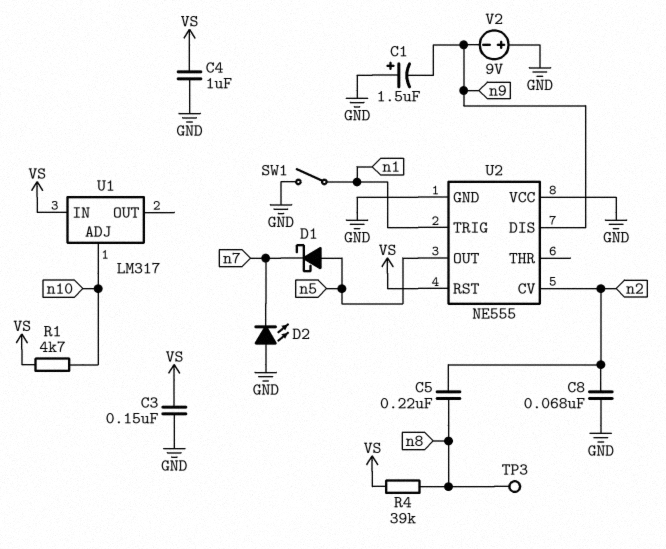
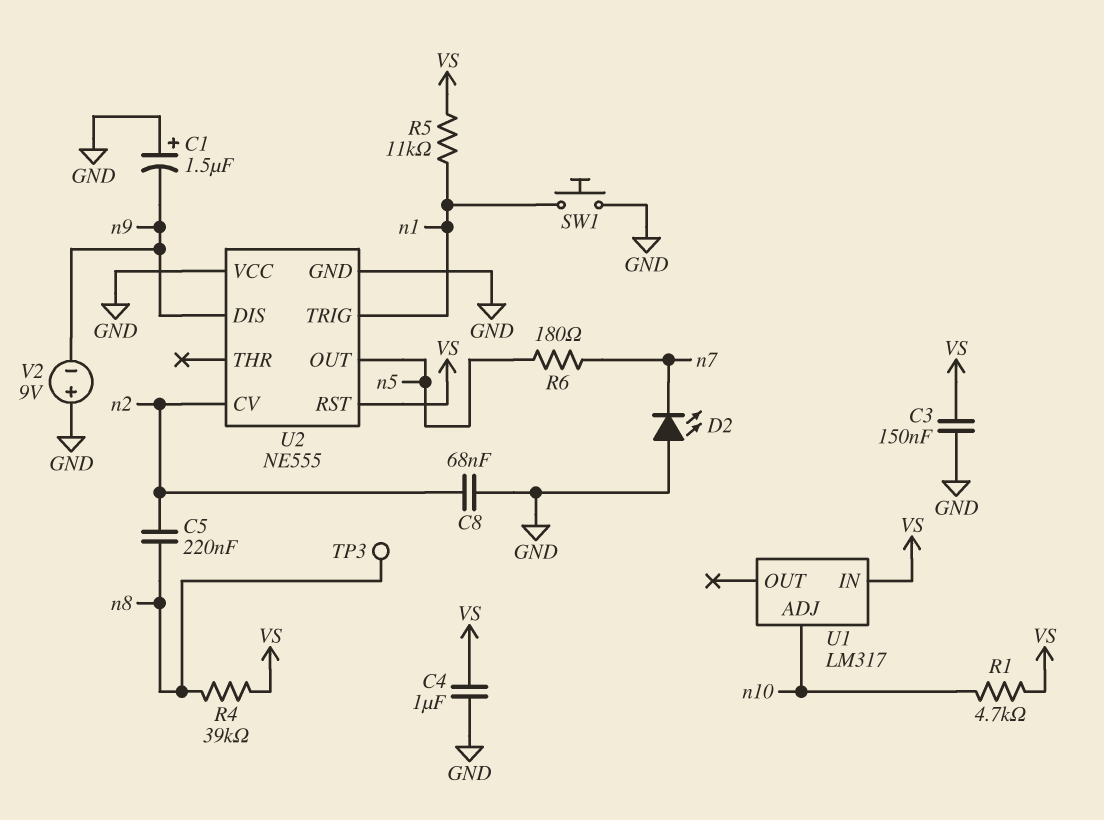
D1: schottky (A n5, K n7) -> none
R5: none -> 11k (VS, n1)
R6: none -> 180 (n5, n7)
SW1: switch (GND, n1) -> button (GND, n1)

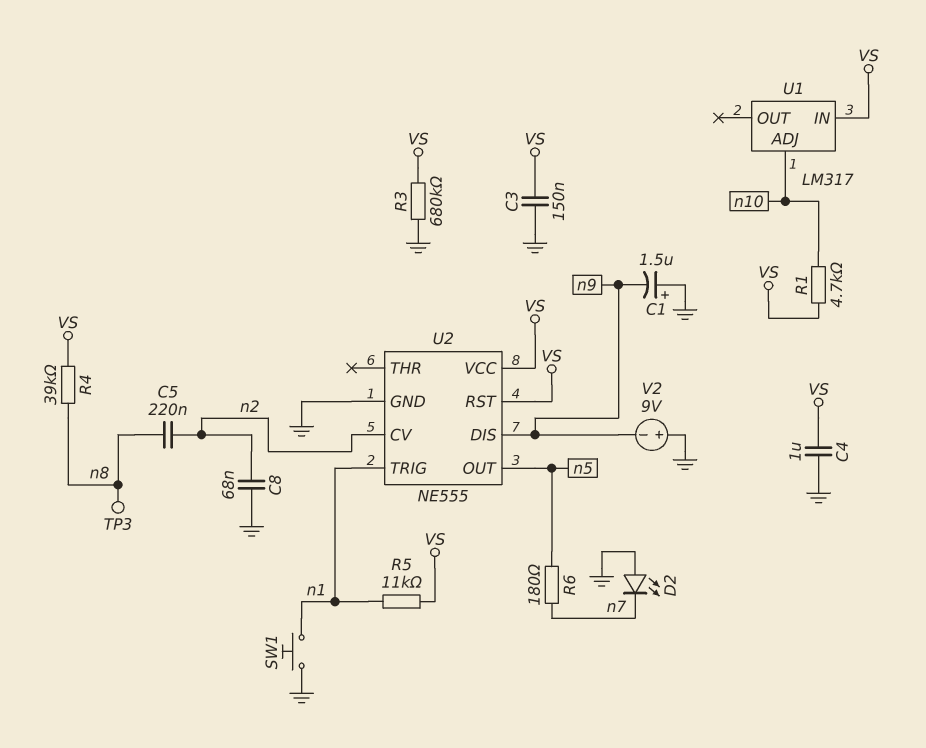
R3: none -> 680k (GND, VS)
U2 pin VCC: GND -> VS

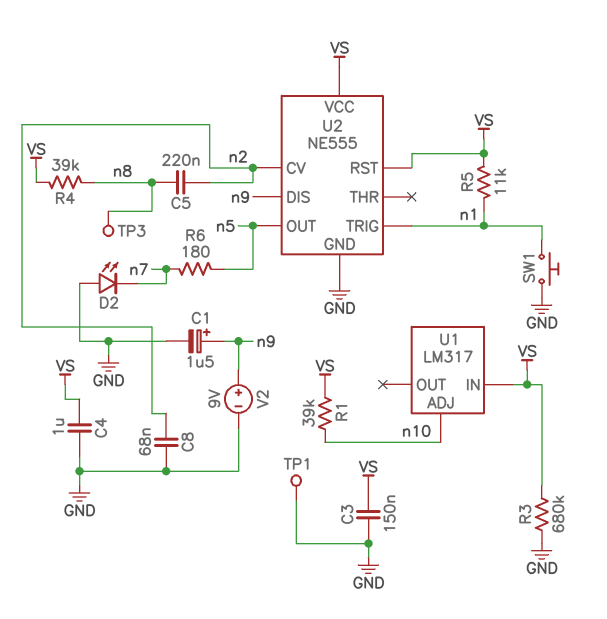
C1: 1.5uF (plus GND, minus n9) -> 1.5uF (plus n9, minus GND)
R1: 4.7k (VS, n10) -> 39k (VS, n10)
TP1: none -> test point (GND)
V2: 9V (plus GND, minus n9) -> 9V (plus n9, minus GND)

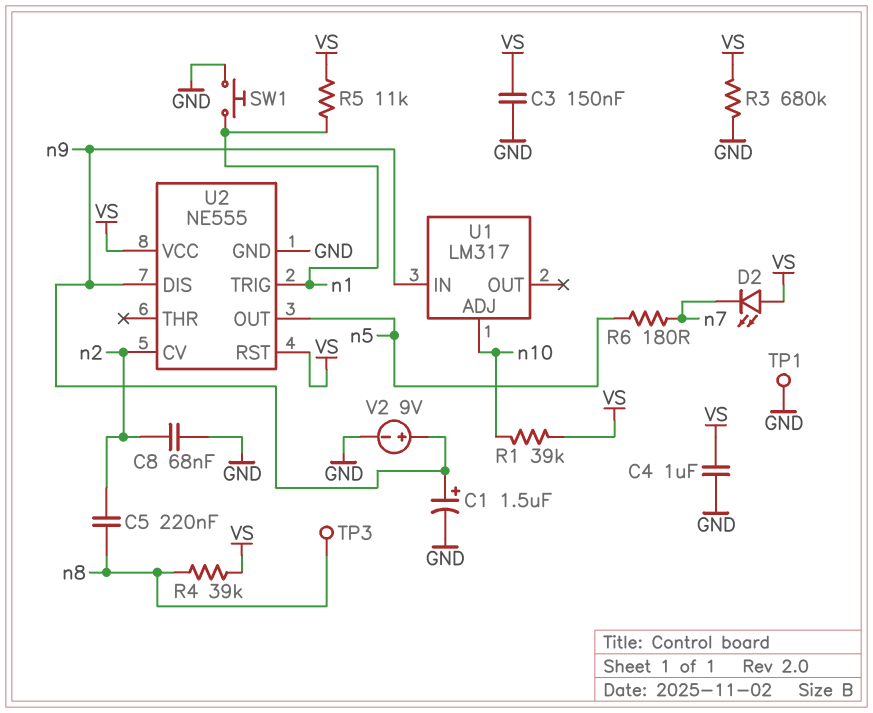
D2: LED (A GND, K n7) -> LED (A VS, K n7)
U1 pin IN: VS -> n9

